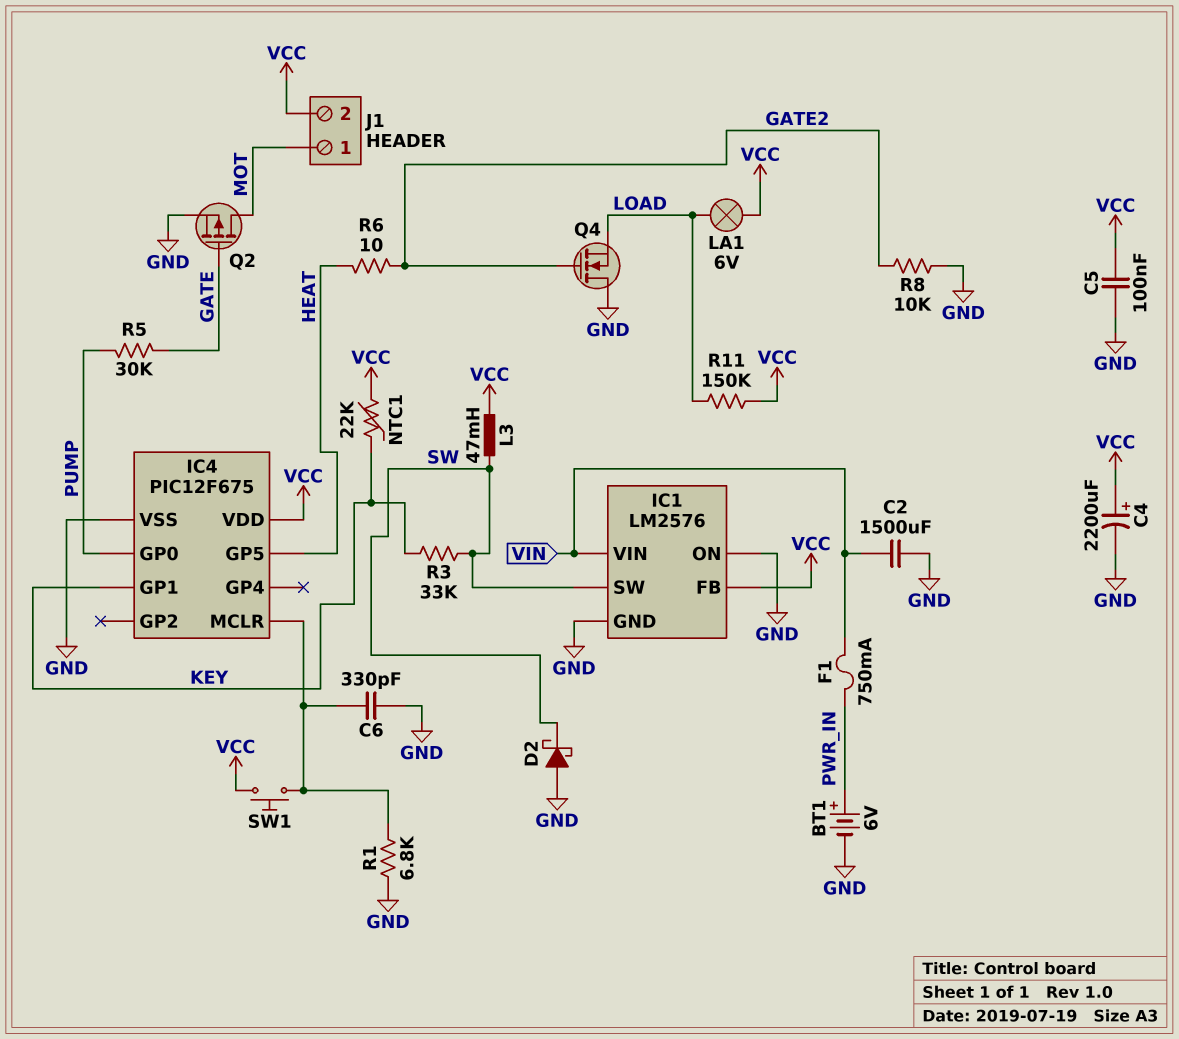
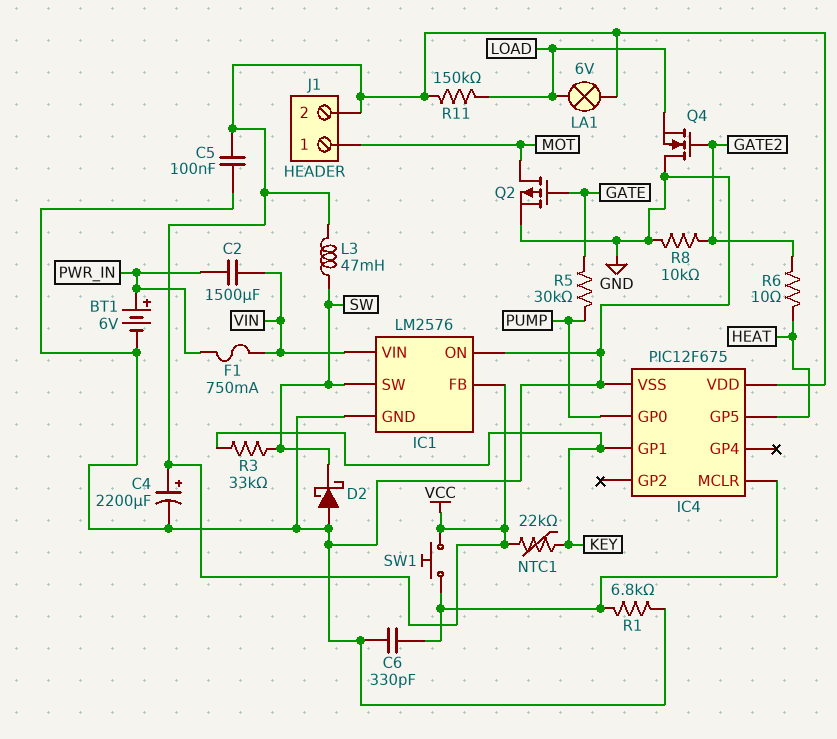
C2: 1500uF (GND, VIN) -> 1500uF (PWR_IN, VIN)

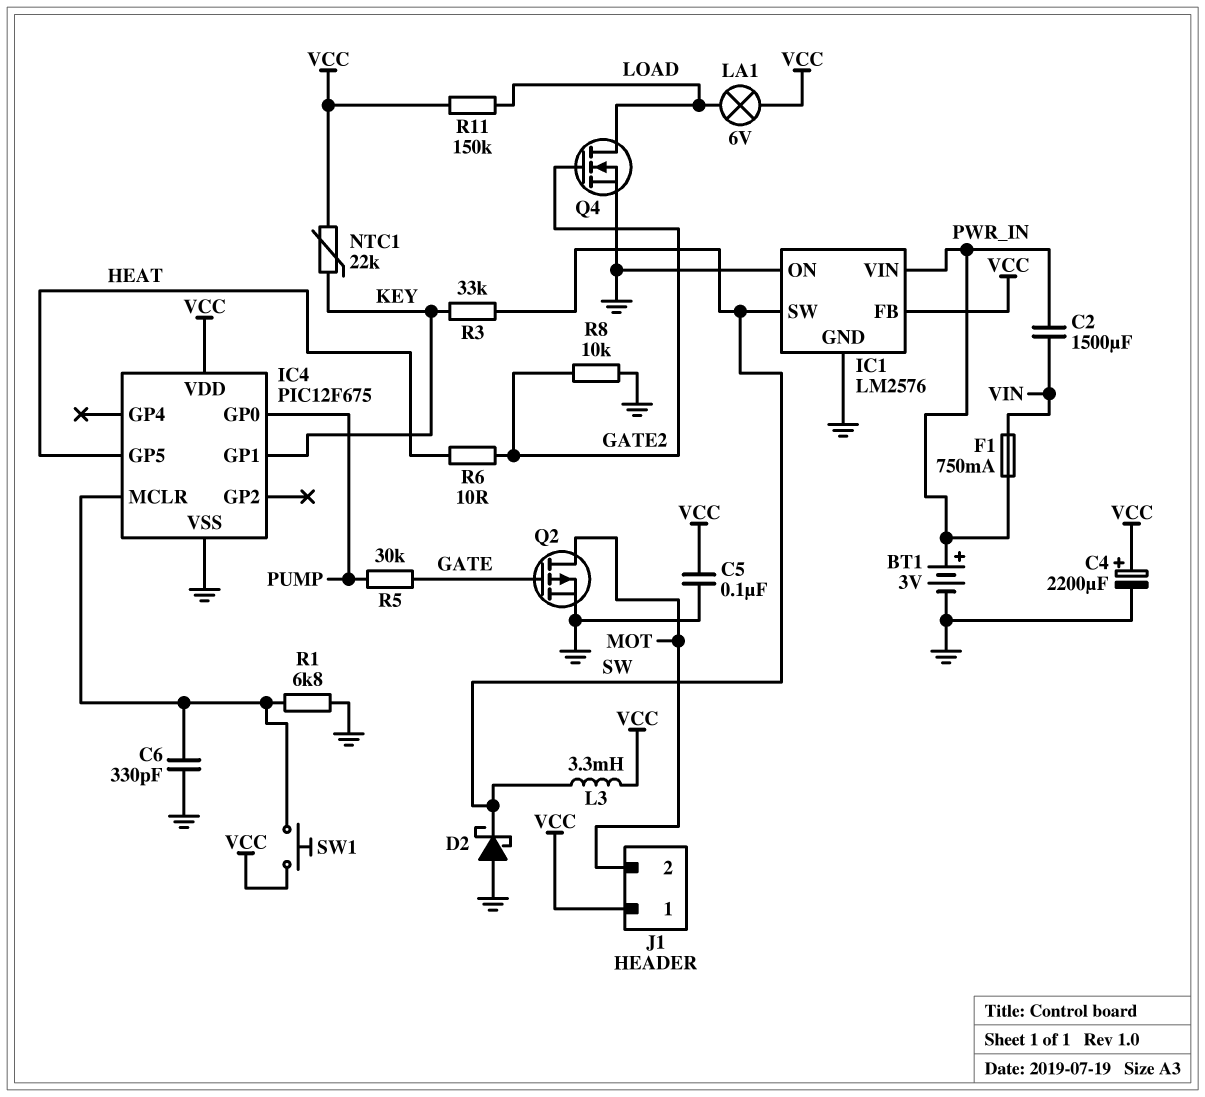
BT1: 6V (plus PWR_IN, minus GND) -> 3V (plus PWR_IN, minus GND)
IC1 pin VIN: VIN -> PWR_IN
J1 pin 1: MOT -> VCC
J1 pin 2: VCC -> MOT
L3: 47mH (SW, VCC) -> 3.3mH (SW, VCC)
Q4: NMOS (G GATE2, D GND, S LOAD) -> NMOS (G GATE2, D LOAD, S GND)

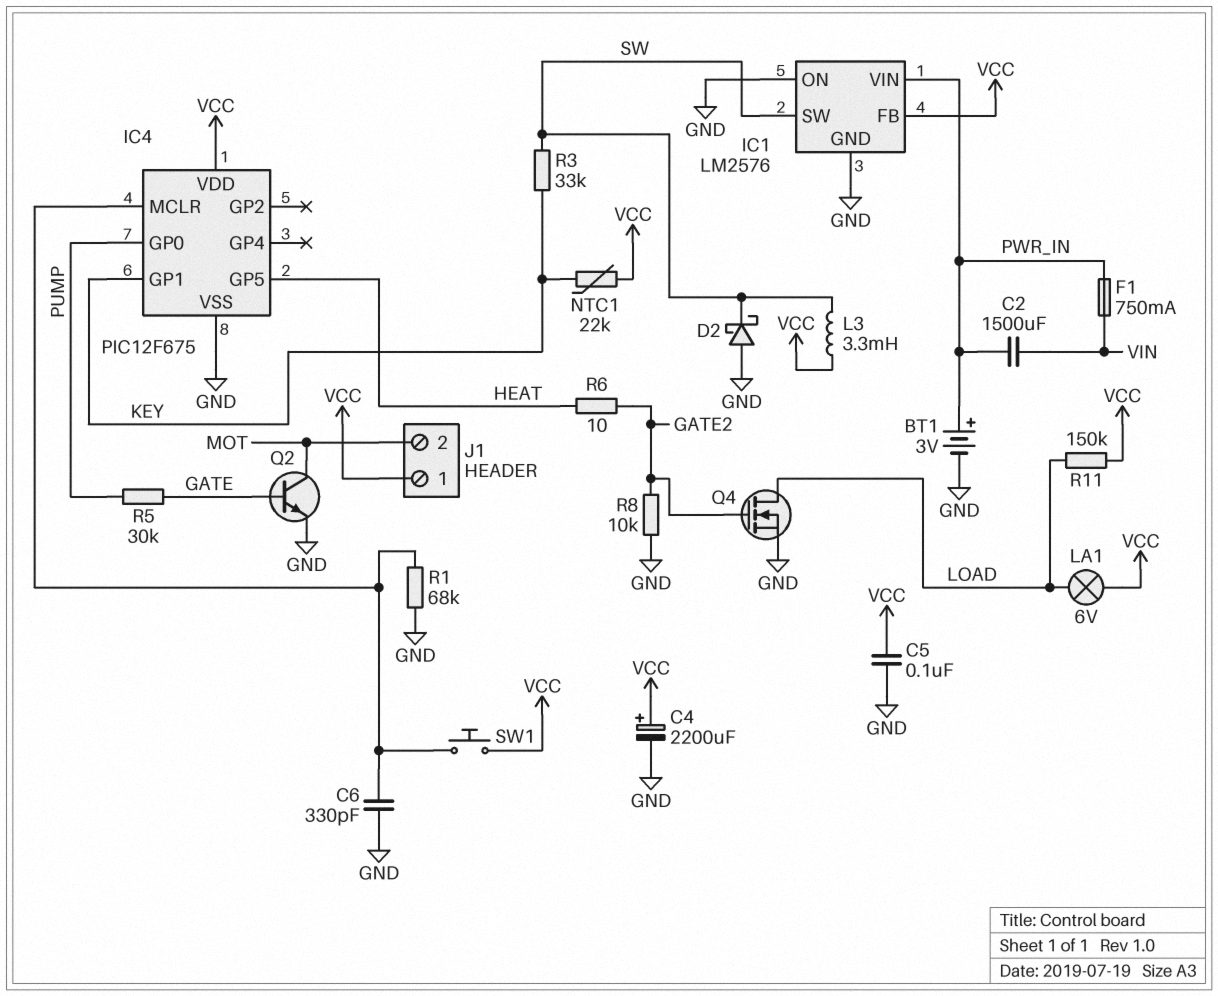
Q2: PMOS (G GATE, D MOT, S GND) -> NPN (B GATE, C MOT, E GND)
R1: 6.8k (GND, IC4/MCLR) -> 68k (GND, IC4/MCLR)

